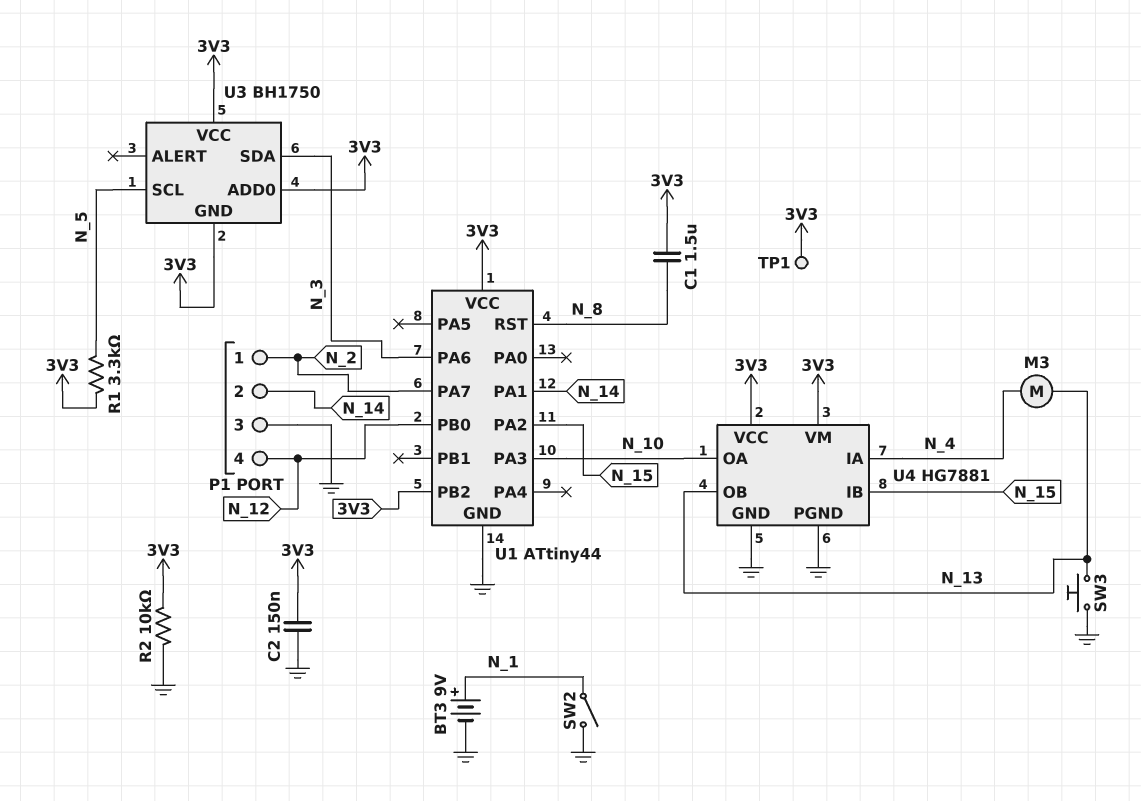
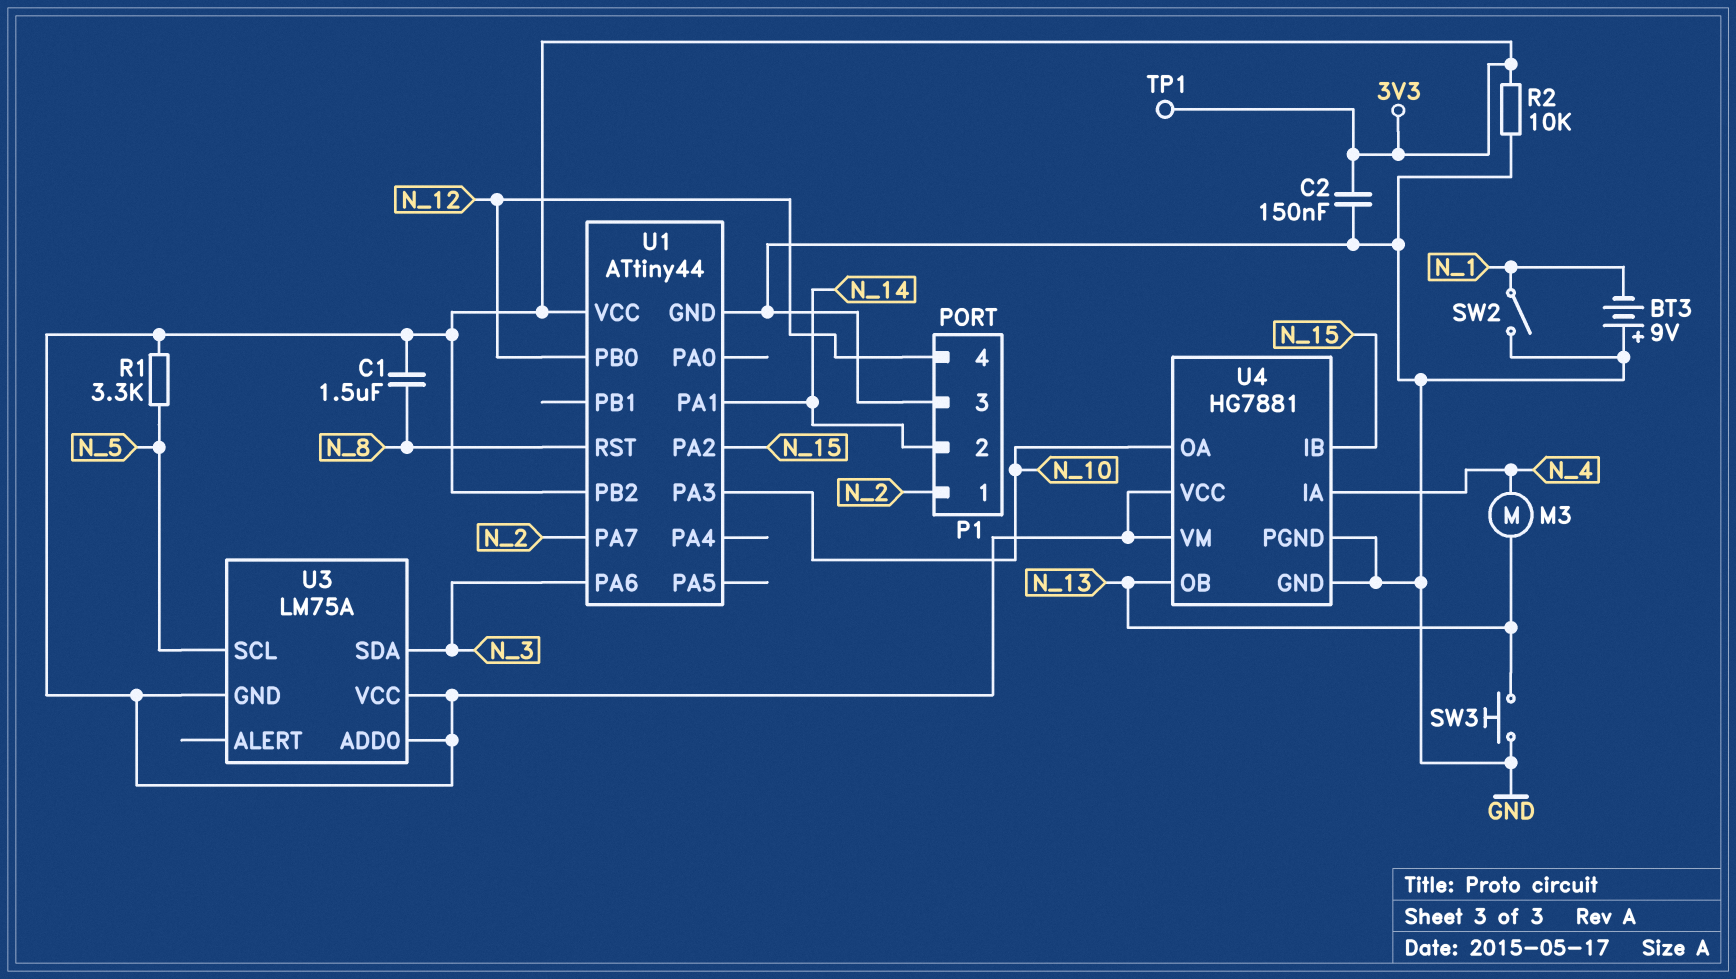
BT3: 9V (plus N_1, minus GND) -> 9V (plus GND, minus N_1)
U3: BH1750 -> LM75A

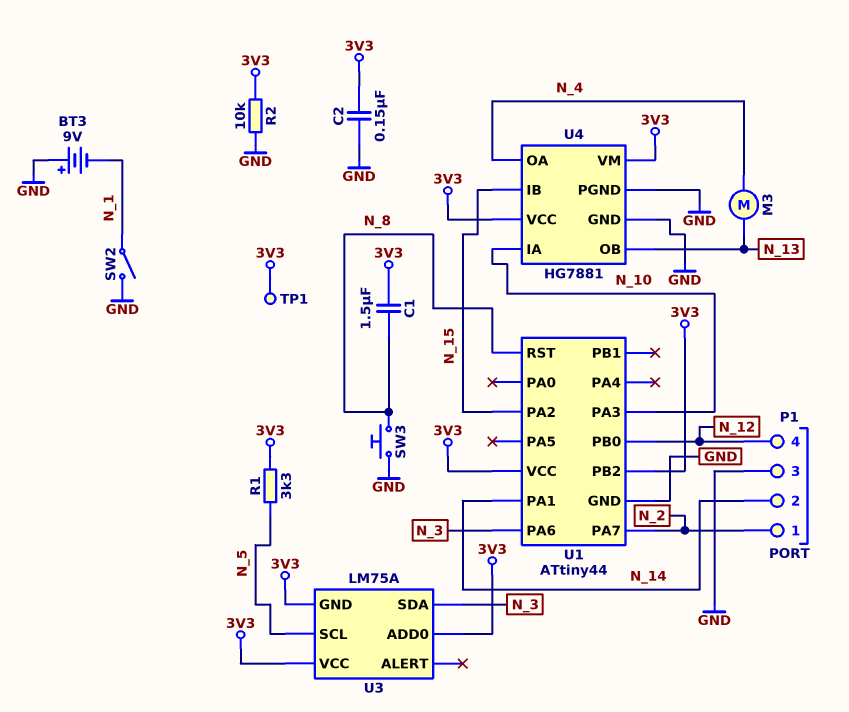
SW3: button (GND, N_13) -> button (GND, N_8)
U4 pin IA: N_4 -> N_10
U4 pin OA: N_10 -> N_4

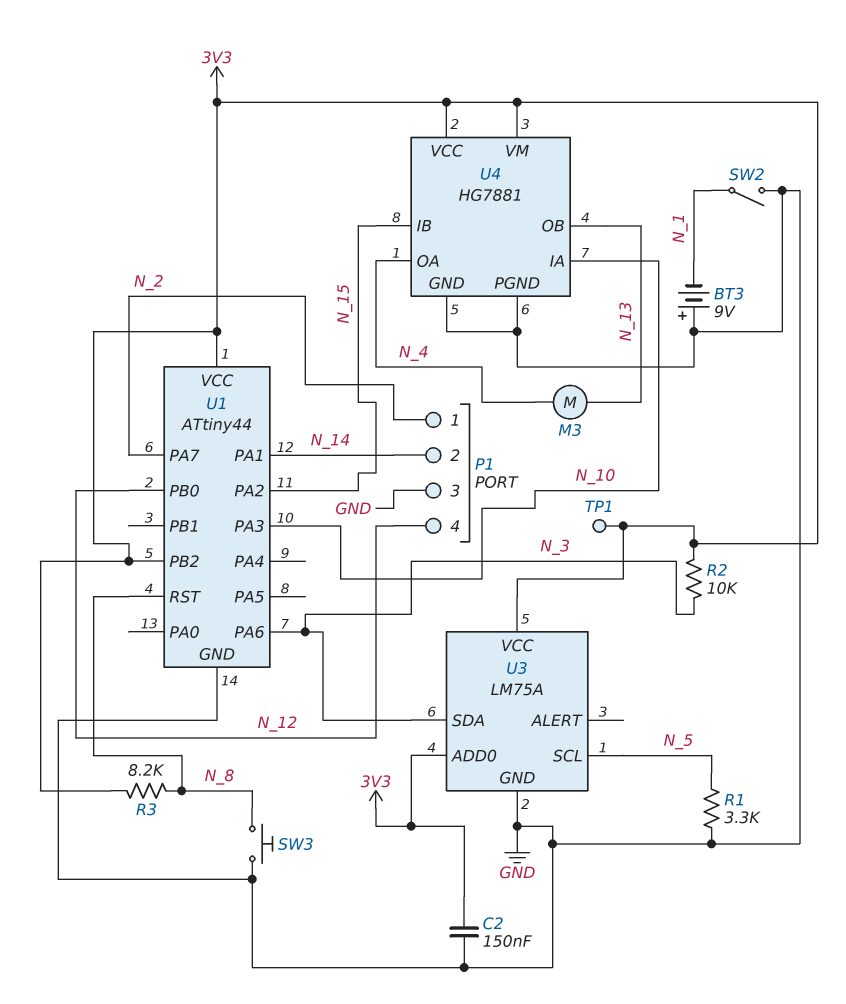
C1: 1.5uF (3V3, N_8) -> none
R1: 3.3k (3V3, N_5) -> 3.3k (GND, N_5)
R2: 10k (3V3, GND) -> 10k (3V3, N_3)
R3: none -> 8.2k (3V3, N_8)
U3 pin GND: 3V3 -> GND

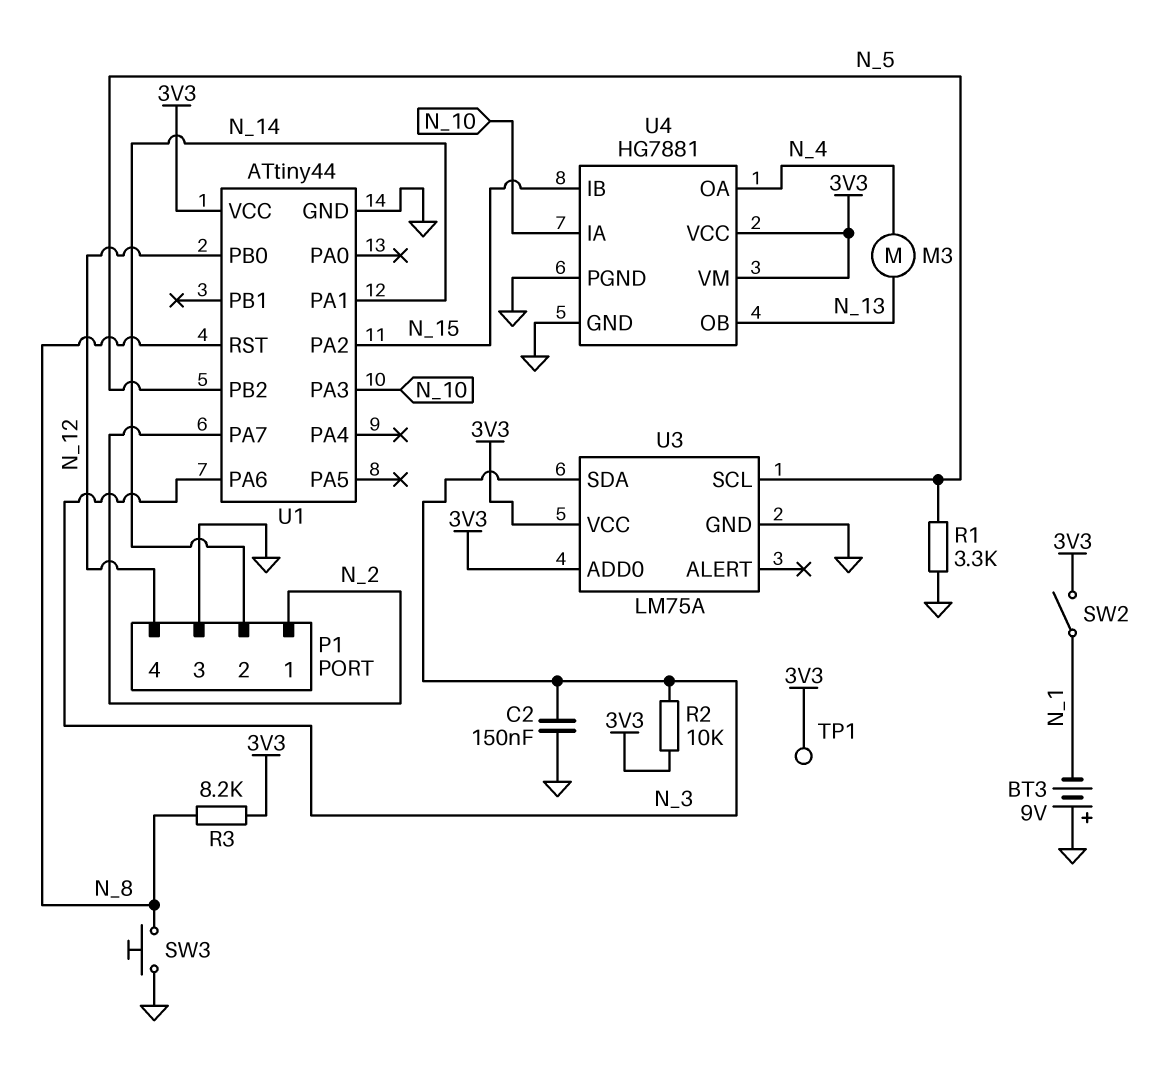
C2: 150nF (3V3, GND) -> 150nF (GND, N_3)
SW2: switch (GND, N_1) -> switch (3V3, N_1)
U1 pin PB2: 3V3 -> N_5

